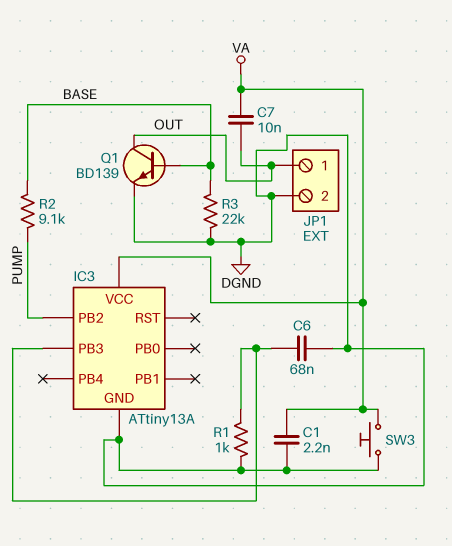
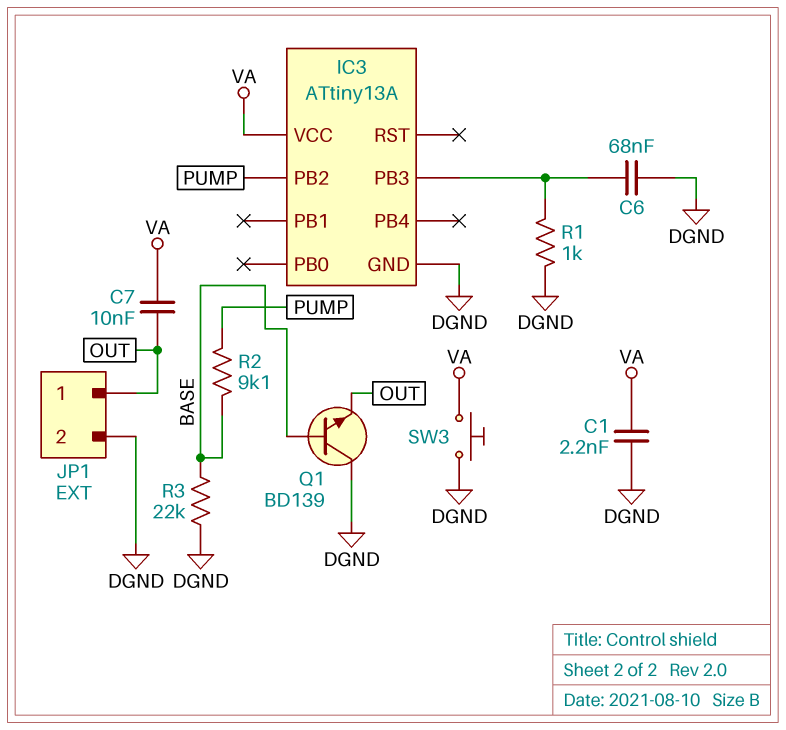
Q1: NPN BD139 (B BASE, C OUT, E DGND) -> NPN BD139 (B BASE, C DGND, E OUT)

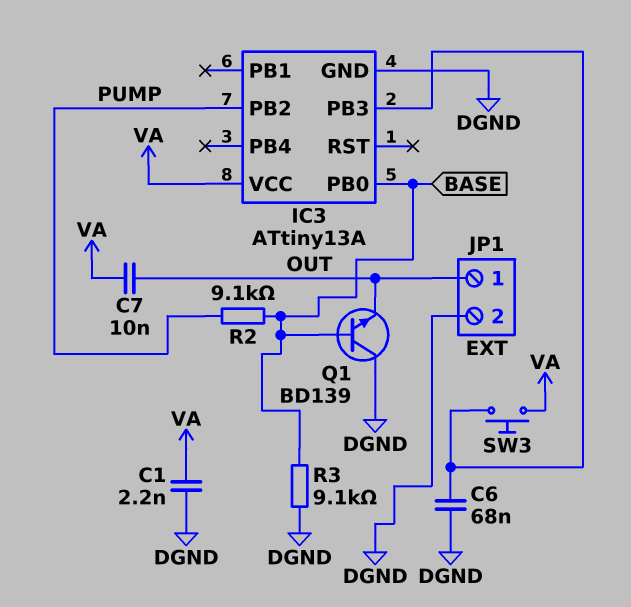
IC3 pin PB0: none -> BASE
R1: 1k (DGND, IC3/PB3) -> none
R3: 22k (BASE, DGND) -> 9.1k (BASE, DGND)
SW3: button (DGND, VA) -> button (IC3/PB3, VA)

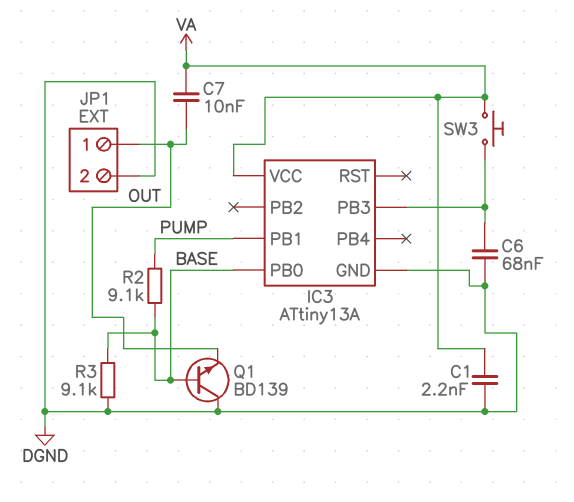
IC3 pin PB1: none -> PUMP
IC3 pin PB2: PUMP -> none

